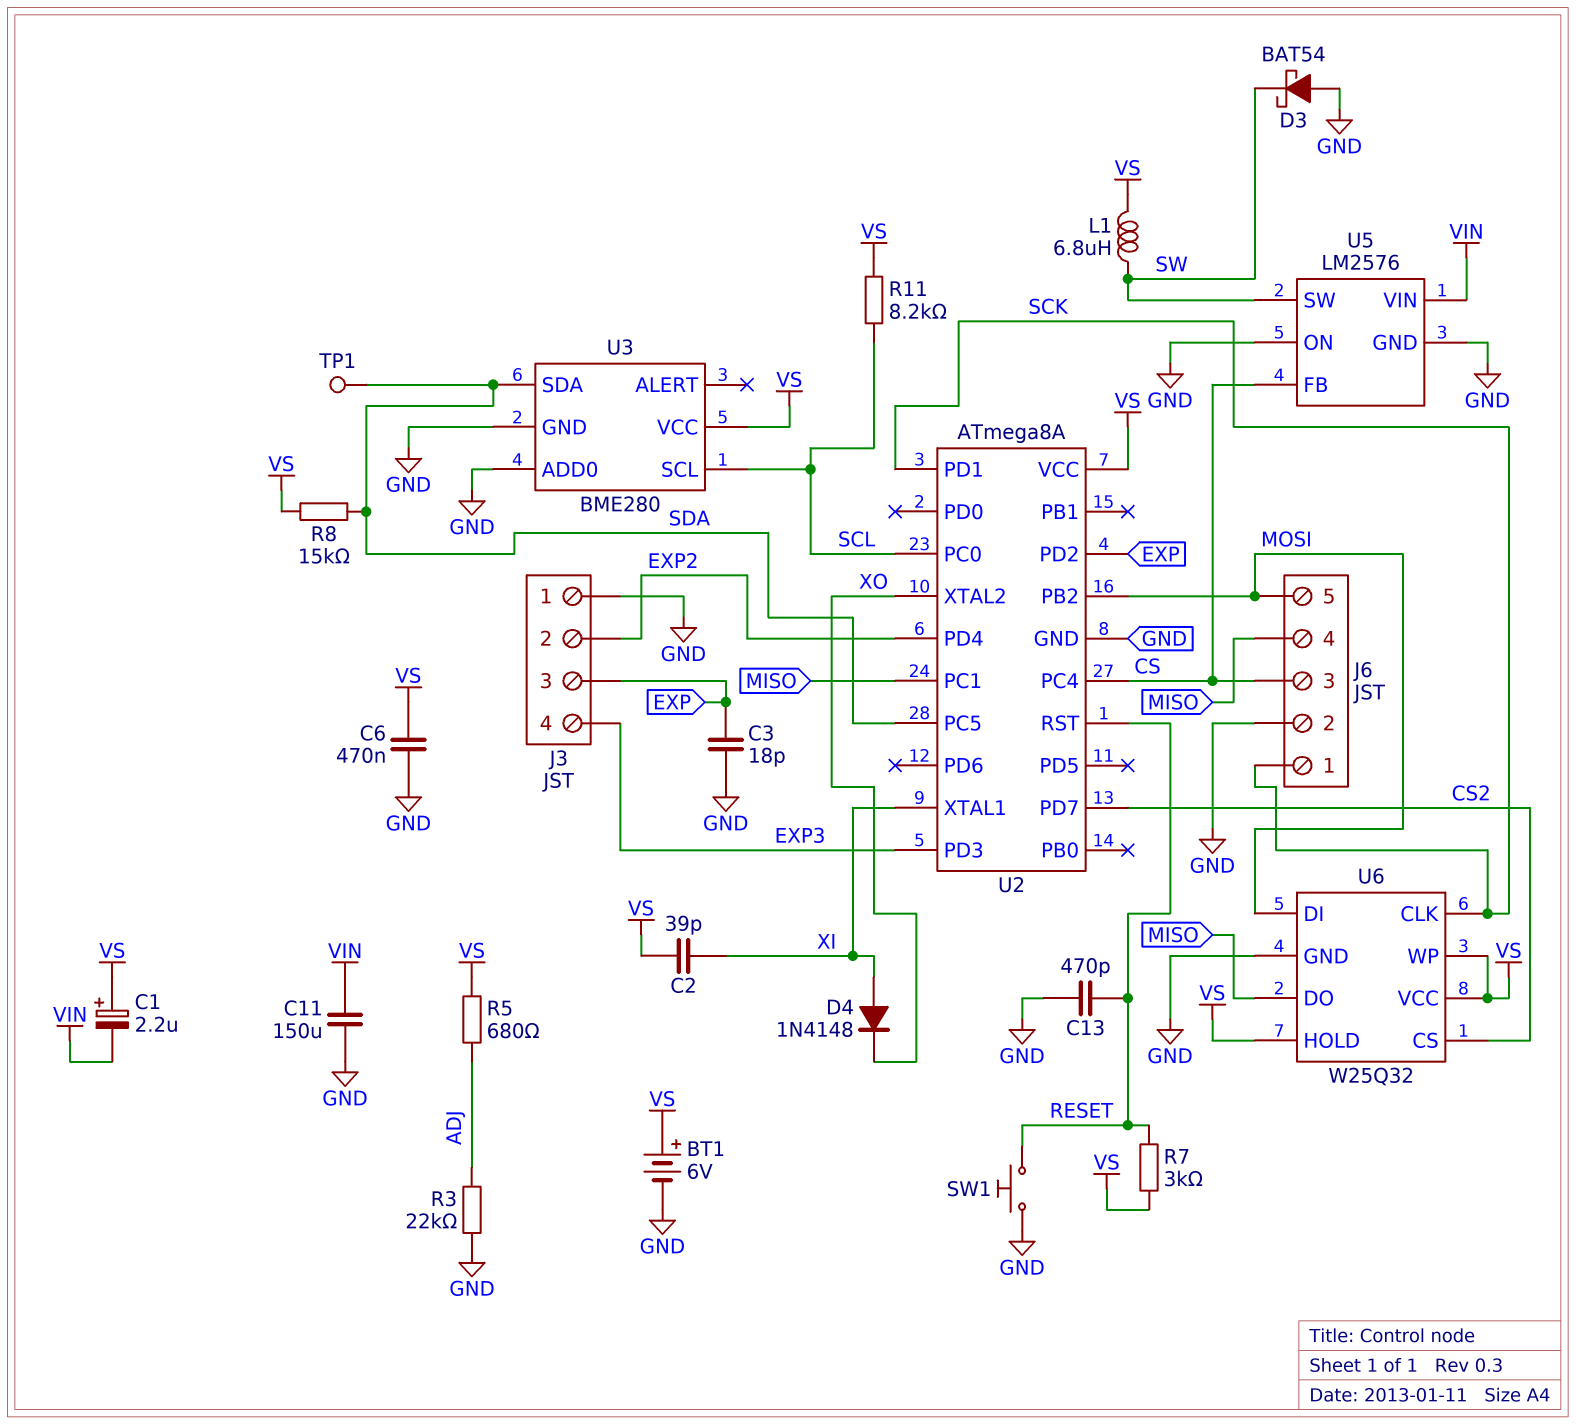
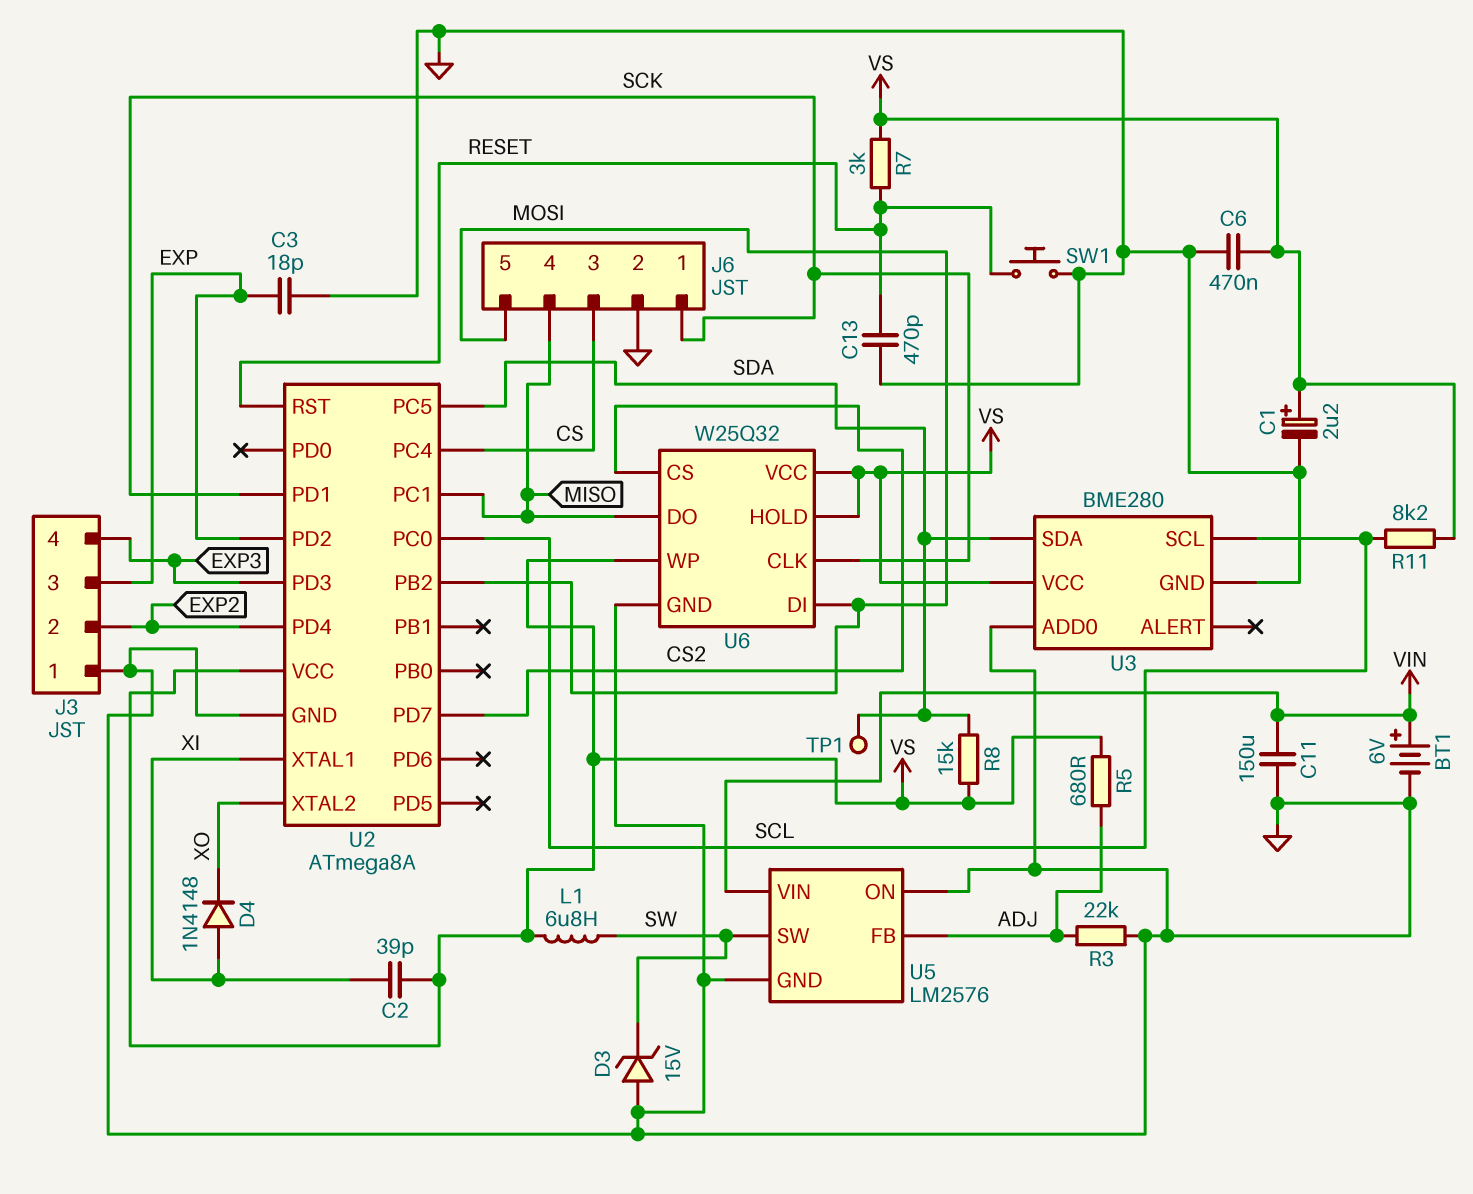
BT1: 6V (plus VS, minus GND) -> 6V (plus VIN, minus GND)
C1: 2.2uF (plus VS, minus VIN) -> 2.2uF (plus VS, minus GND)
D3: schottky BAT54 (A GND, K SW) -> zener 15V (A GND, K SW)
U5 pin FB: CS -> ADJ

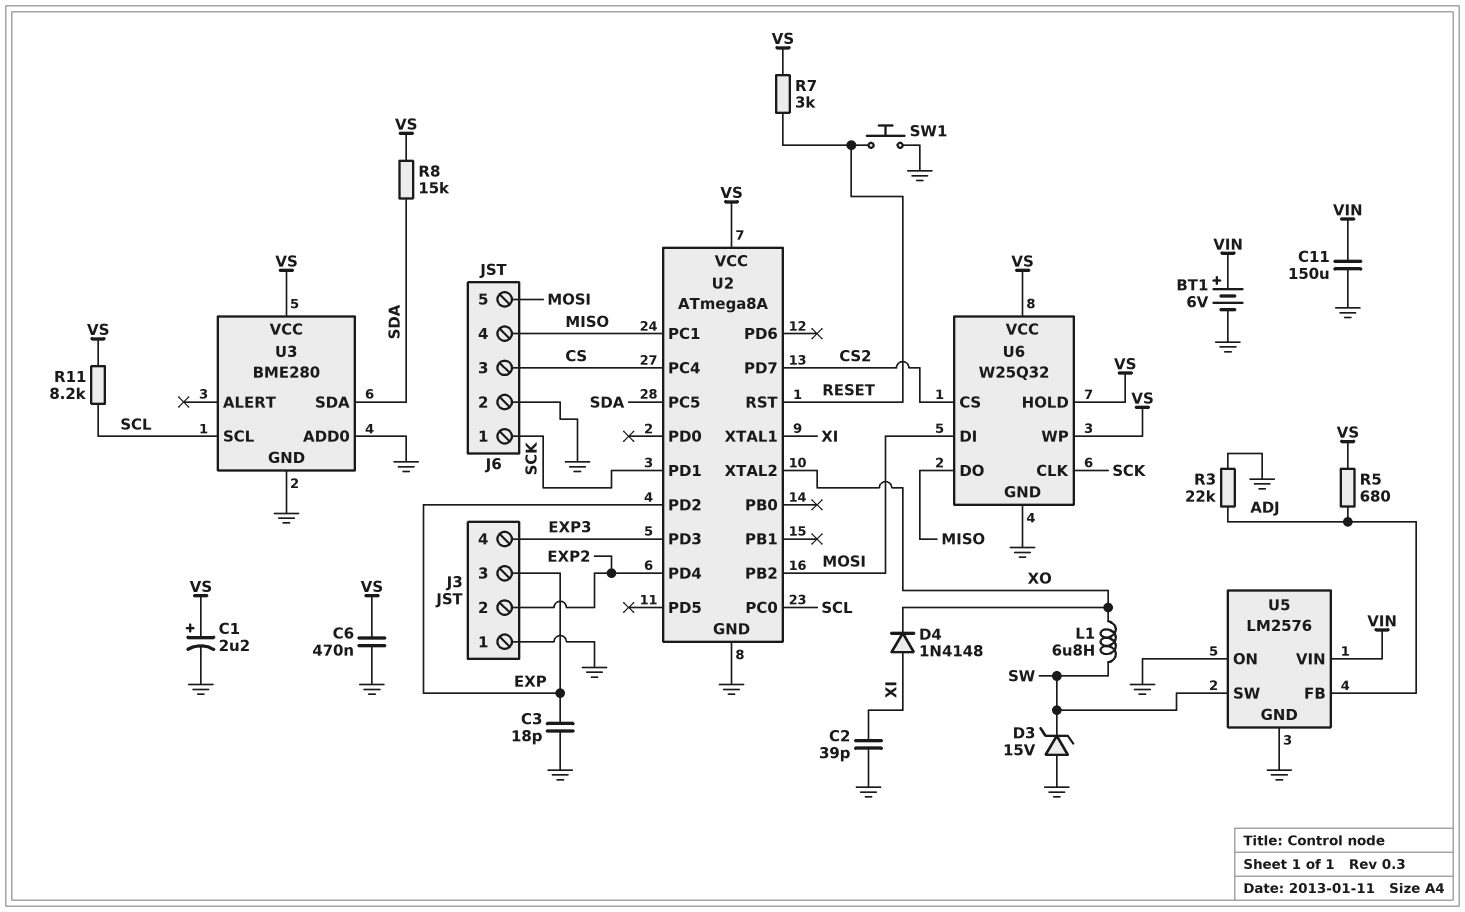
C2: 39pF (VS, XI) -> 39pF (GND, XI)
C13: 470pF (GND, RESET) -> none
L1: 6.8uH (SW, VS) -> 6.8uH (SW, XO)
TP1: test point (SDA) -> none

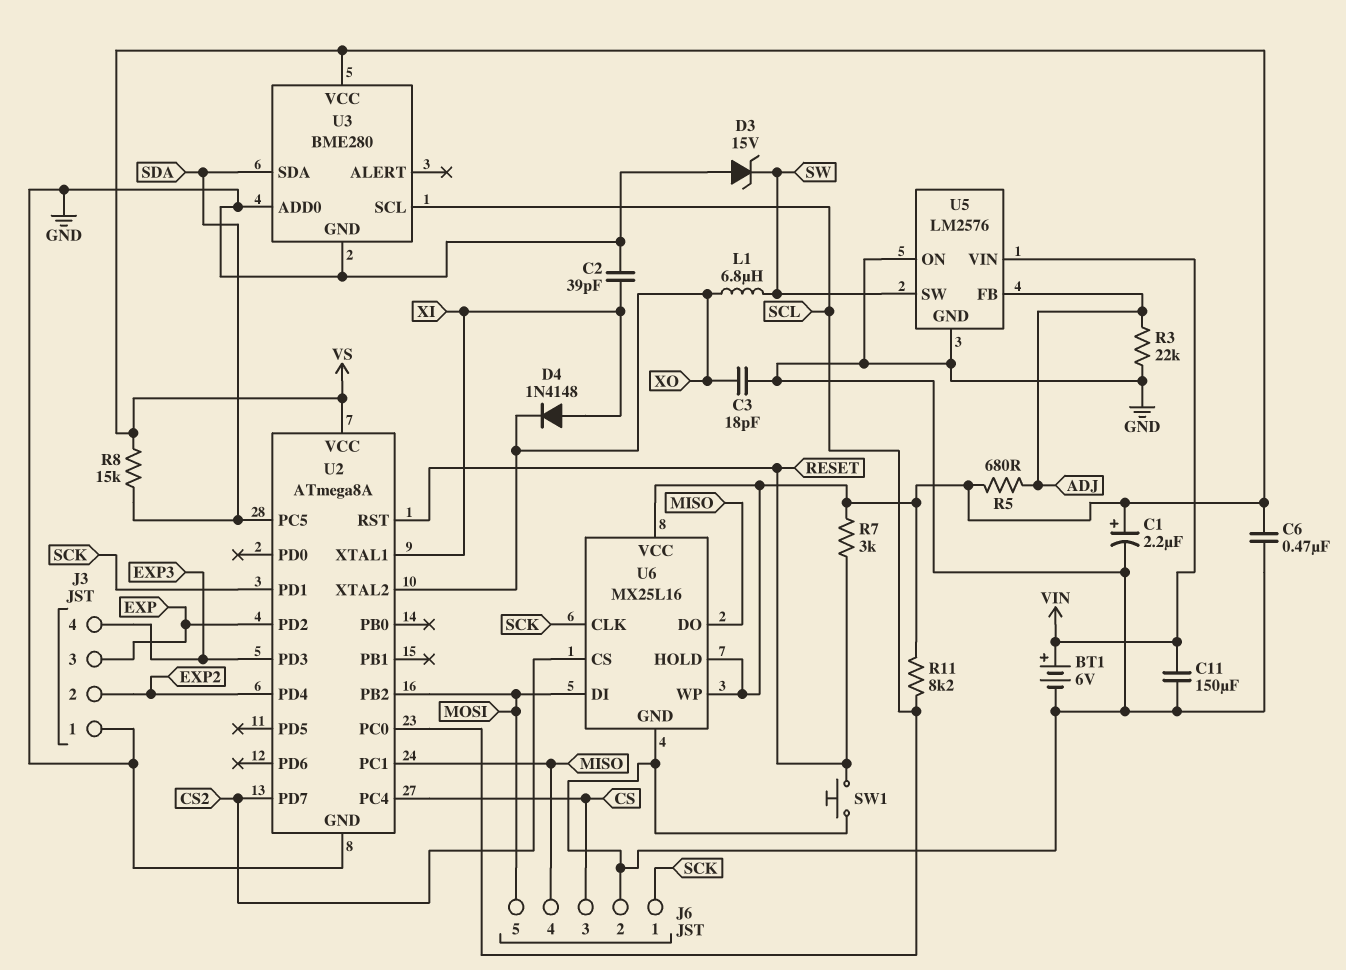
C3: 18pF (EXP, GND) -> 18pF (GND, XO)
U6: W25Q32 -> MX25L16

